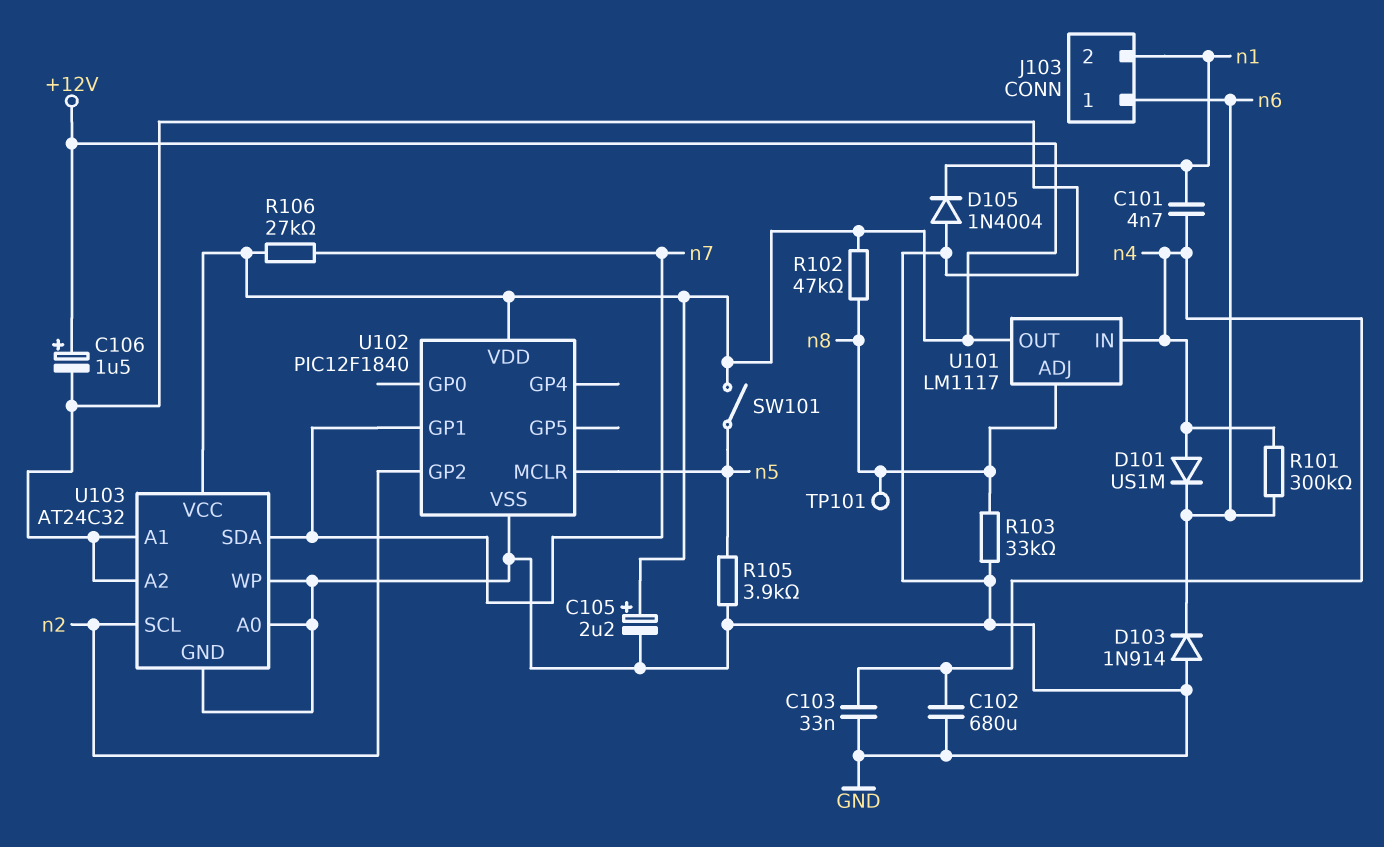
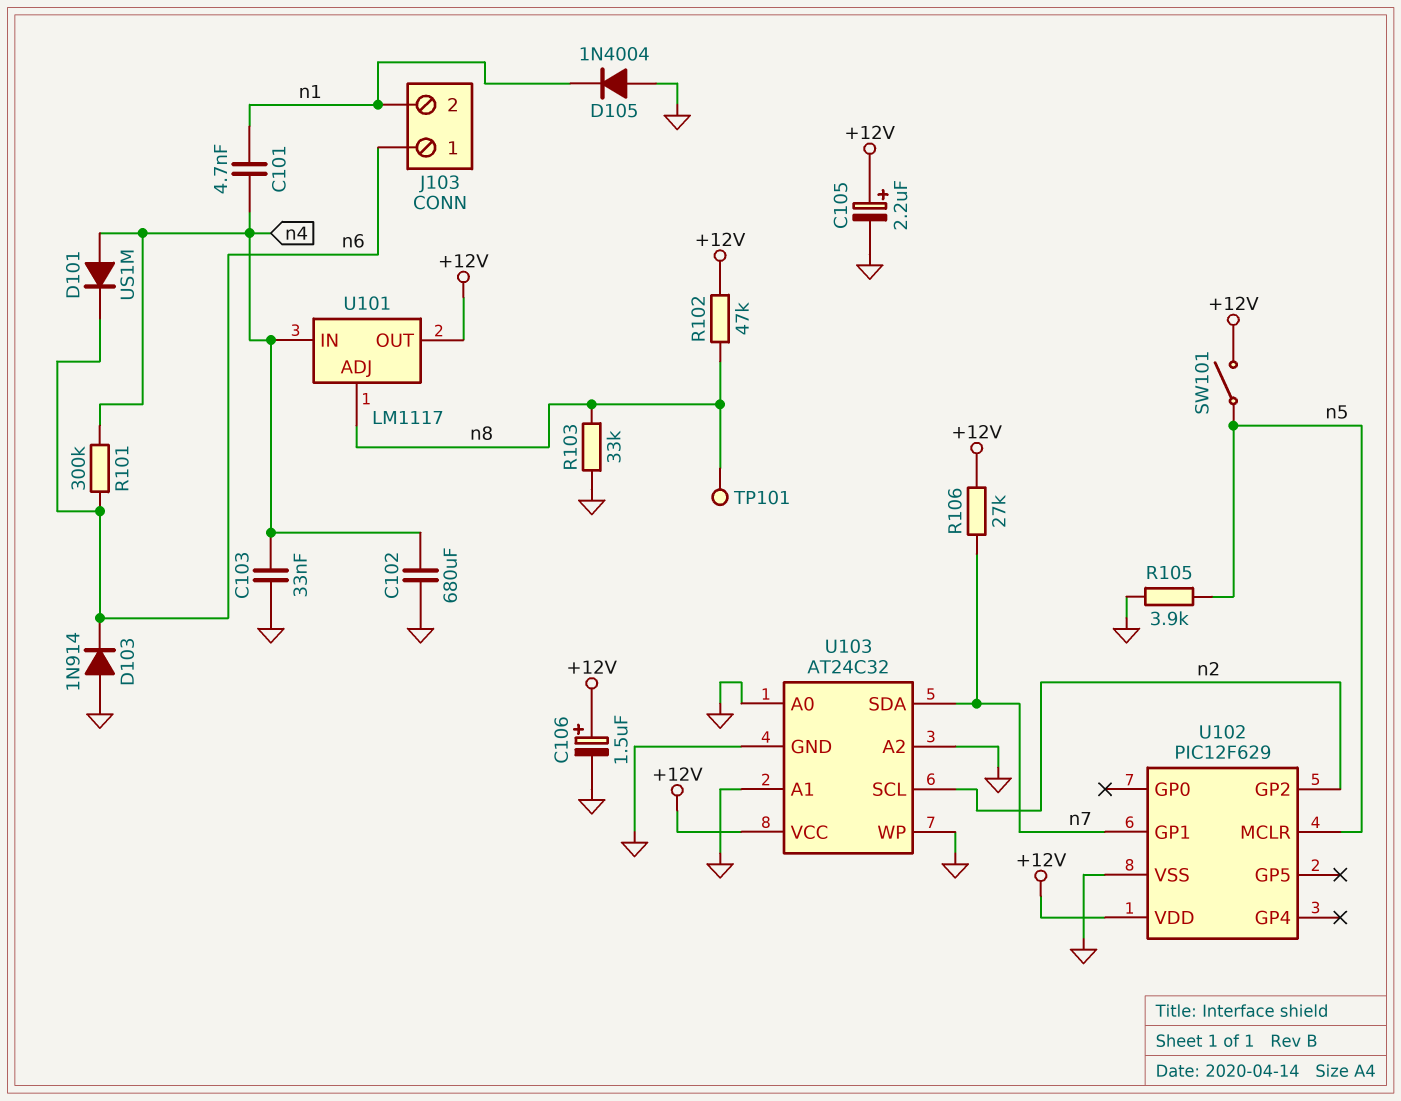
U102: PIC12F1840 -> PIC12F629

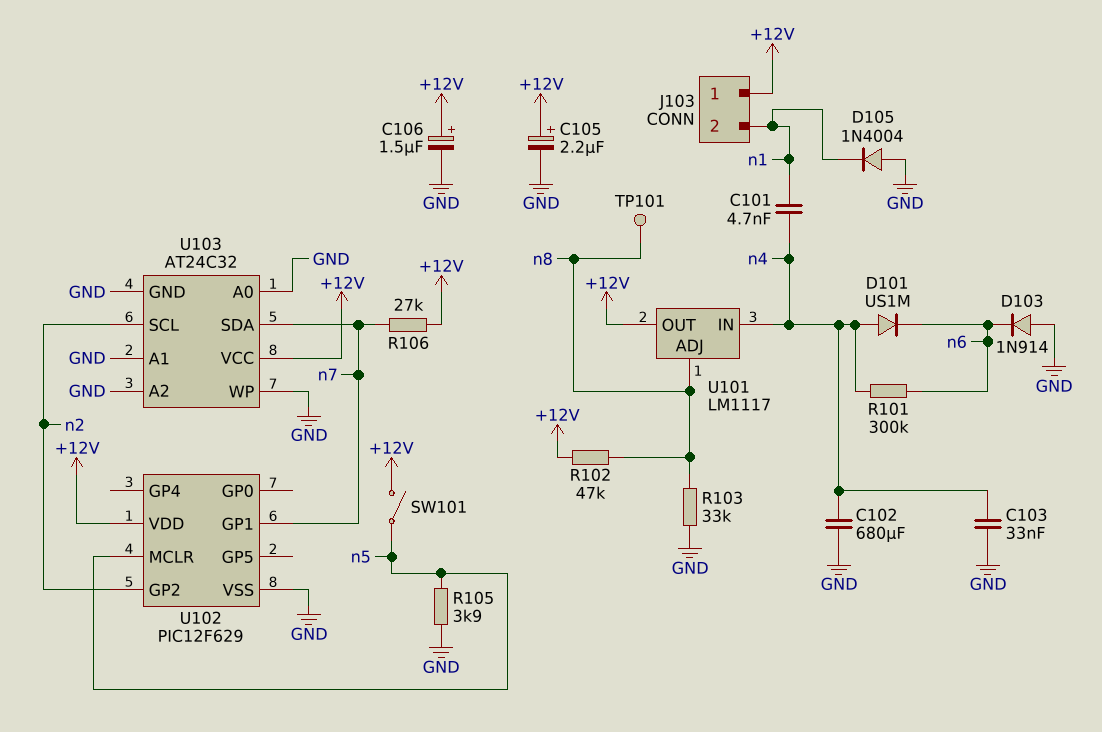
J103 pin 1: n6 -> +12V

